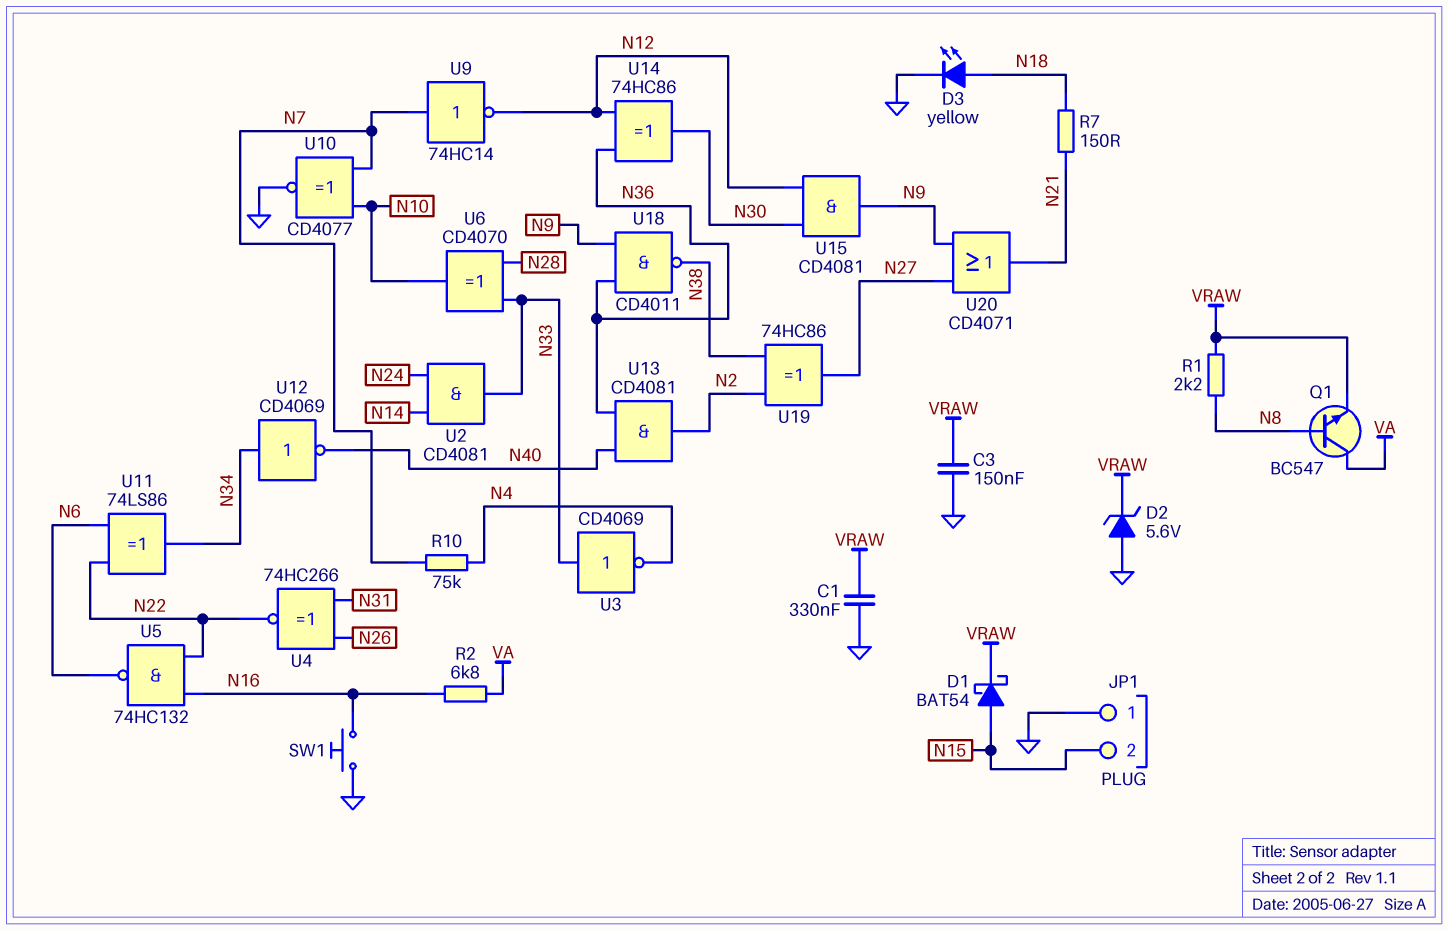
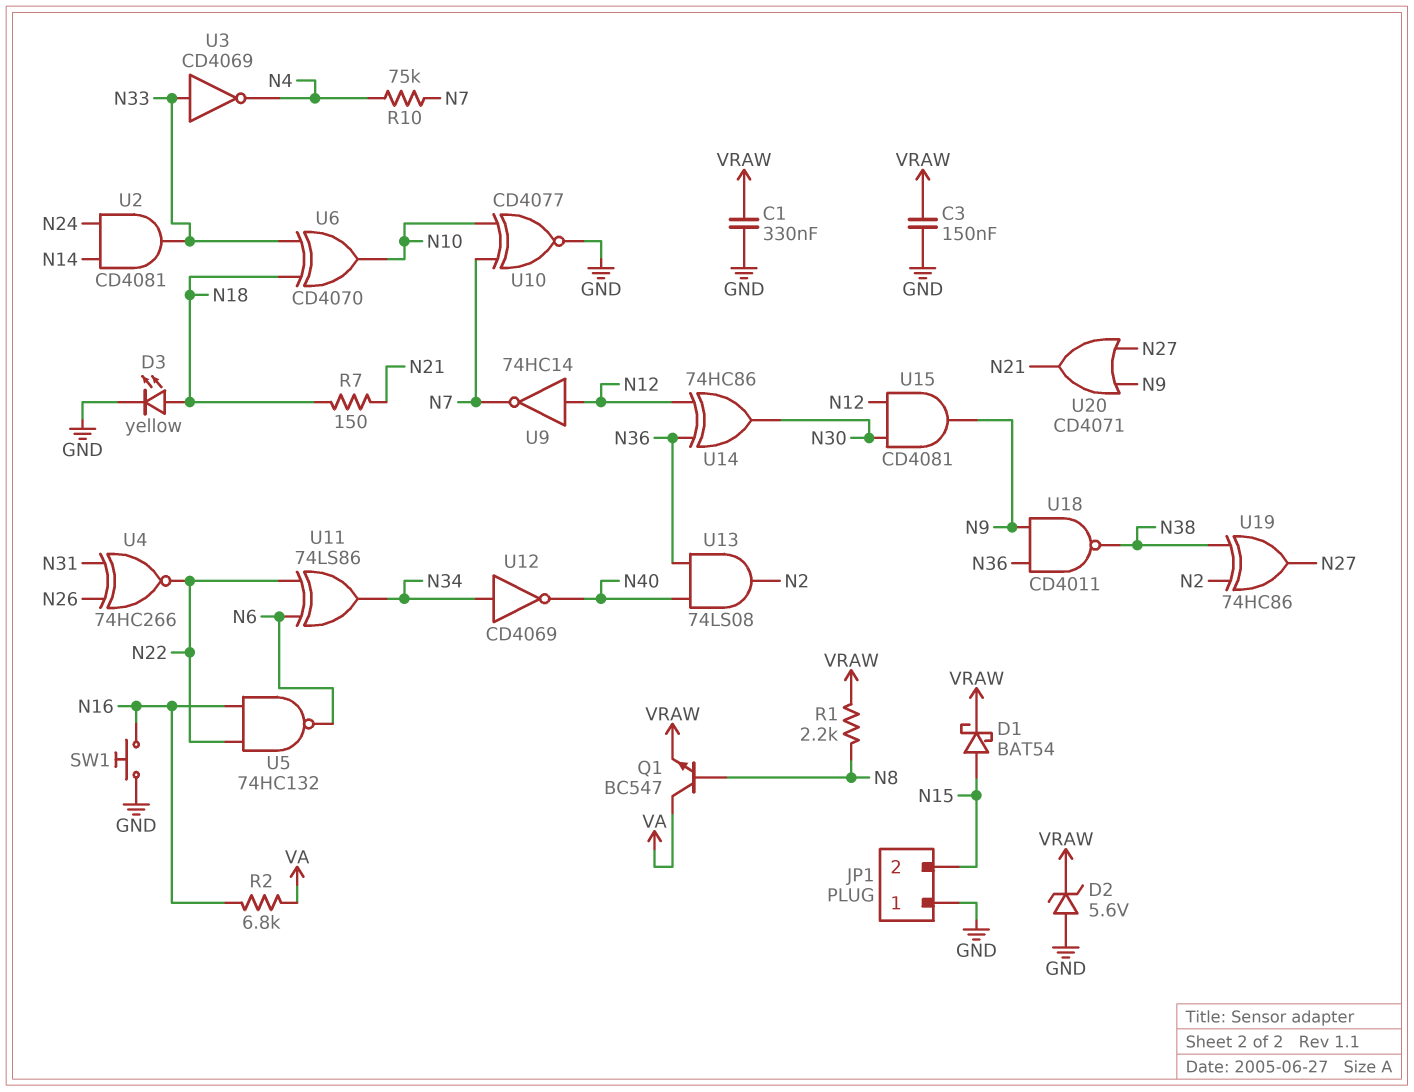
U6: XOR CD4070 (in N28, in N33, out N10) -> XOR CD4070 (in N18, in N33, out N10)
U9: NOT 74HC14 (in N7, out N12) -> NOT 74HC14 (in N12, out N7)
U13: AND CD4081 (in N36, in N40, out N2) -> AND 74LS08 (in N36, in N40, out N2)

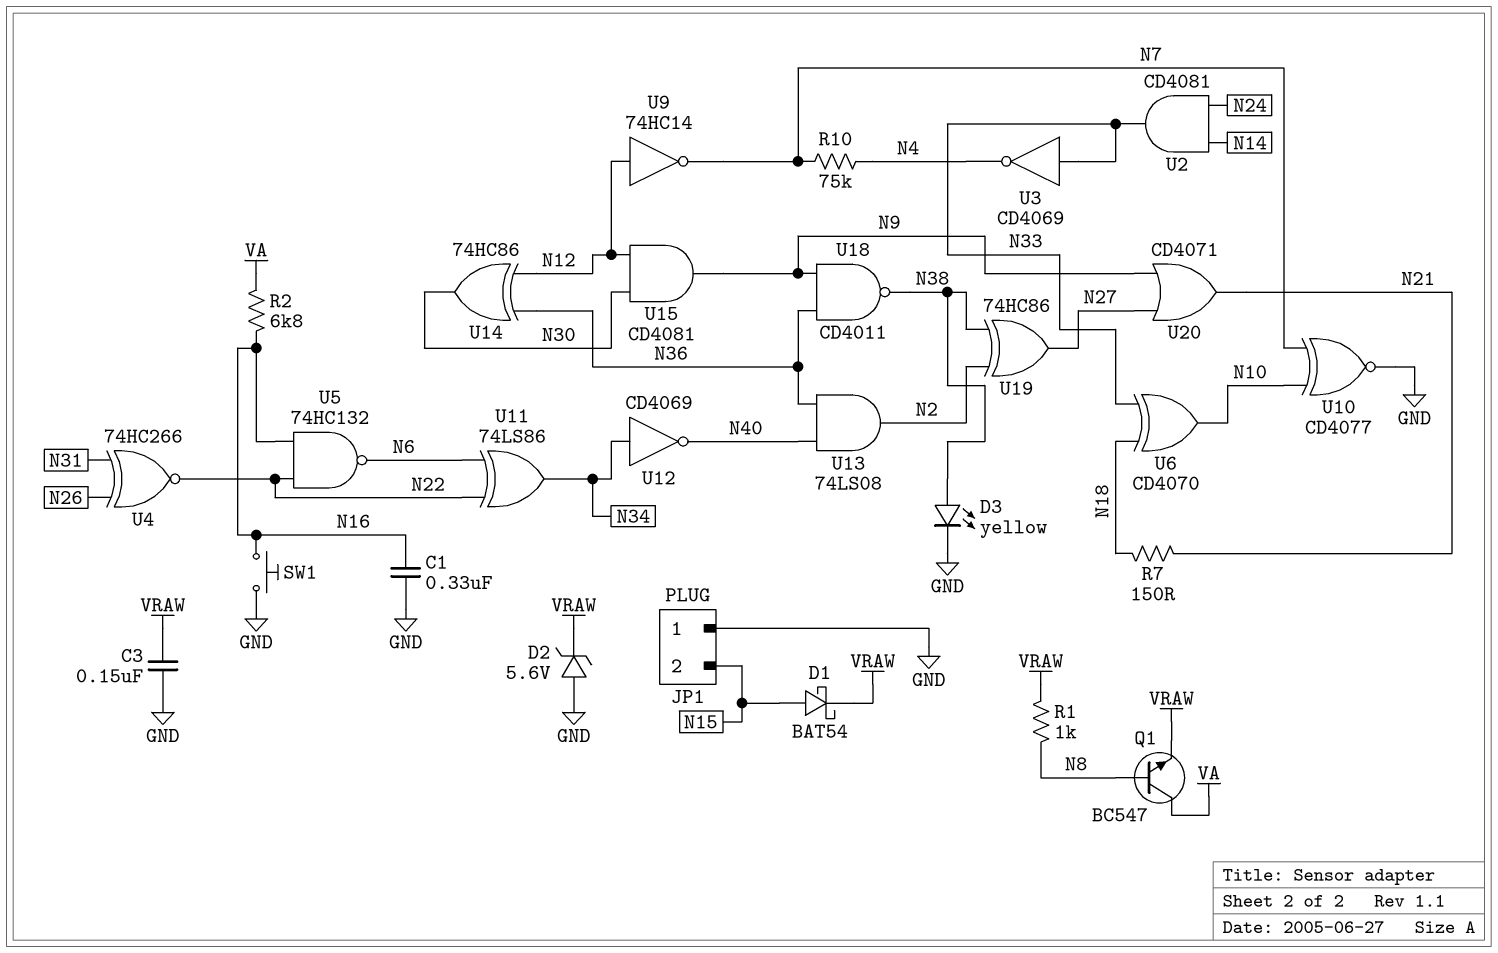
C1: 330nF (GND, VRAW) -> 330nF (GND, N16)
D3: LED yellow (A N18, K GND) -> LED yellow (A N38, K GND)
R1: 2.2k (N8, VRAW) -> 1k (N8, VRAW)

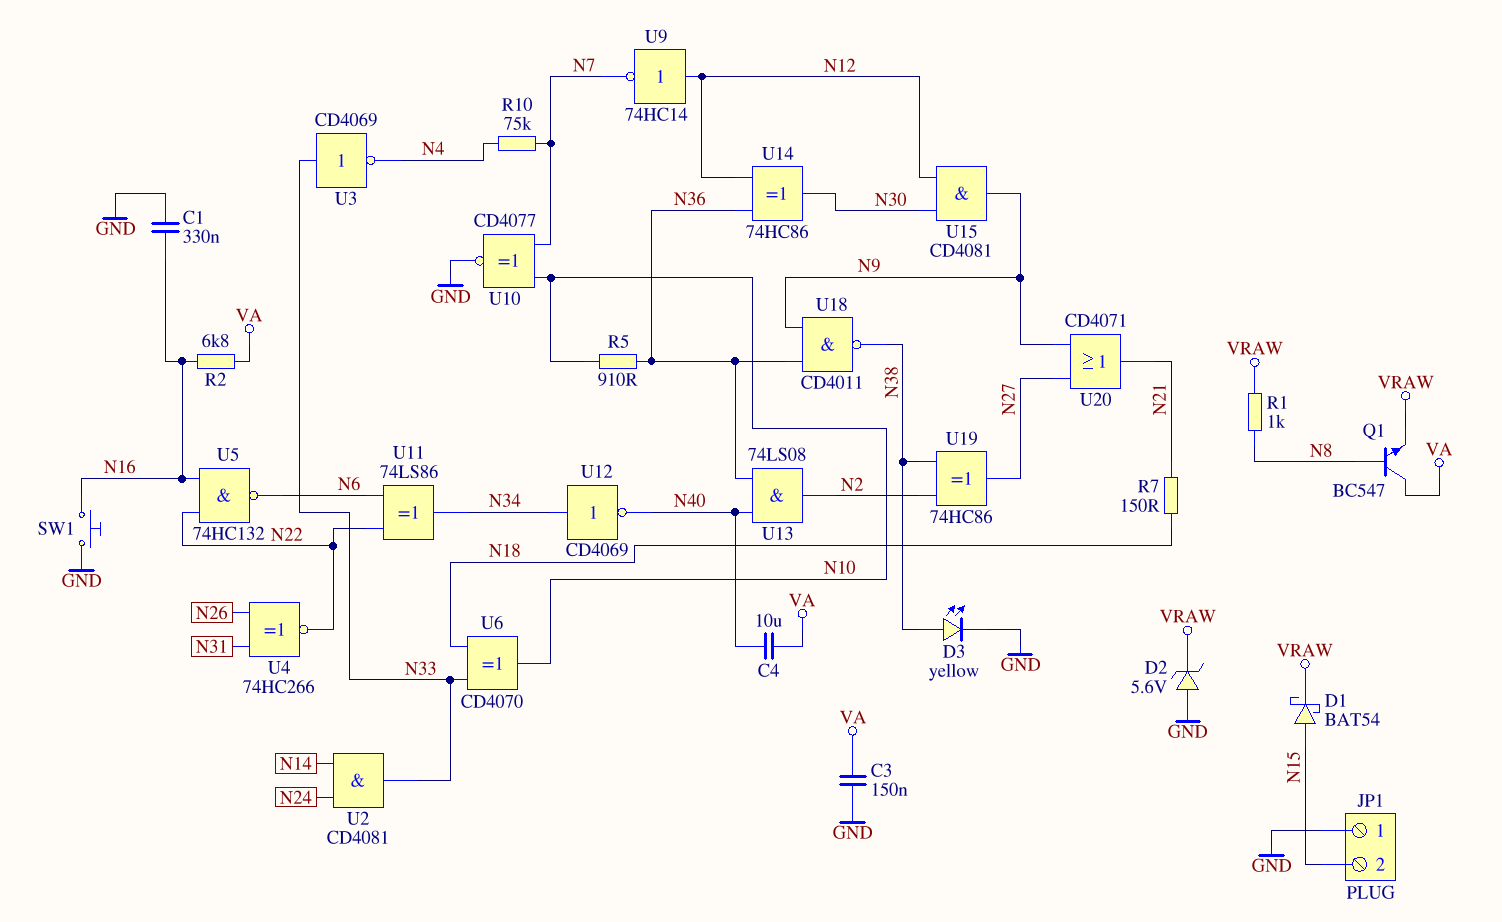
C3: 150nF (GND, VRAW) -> 150nF (GND, VA)
C4: none -> 10uF (N40, VA)
R5: none -> 910 (N10, N36)

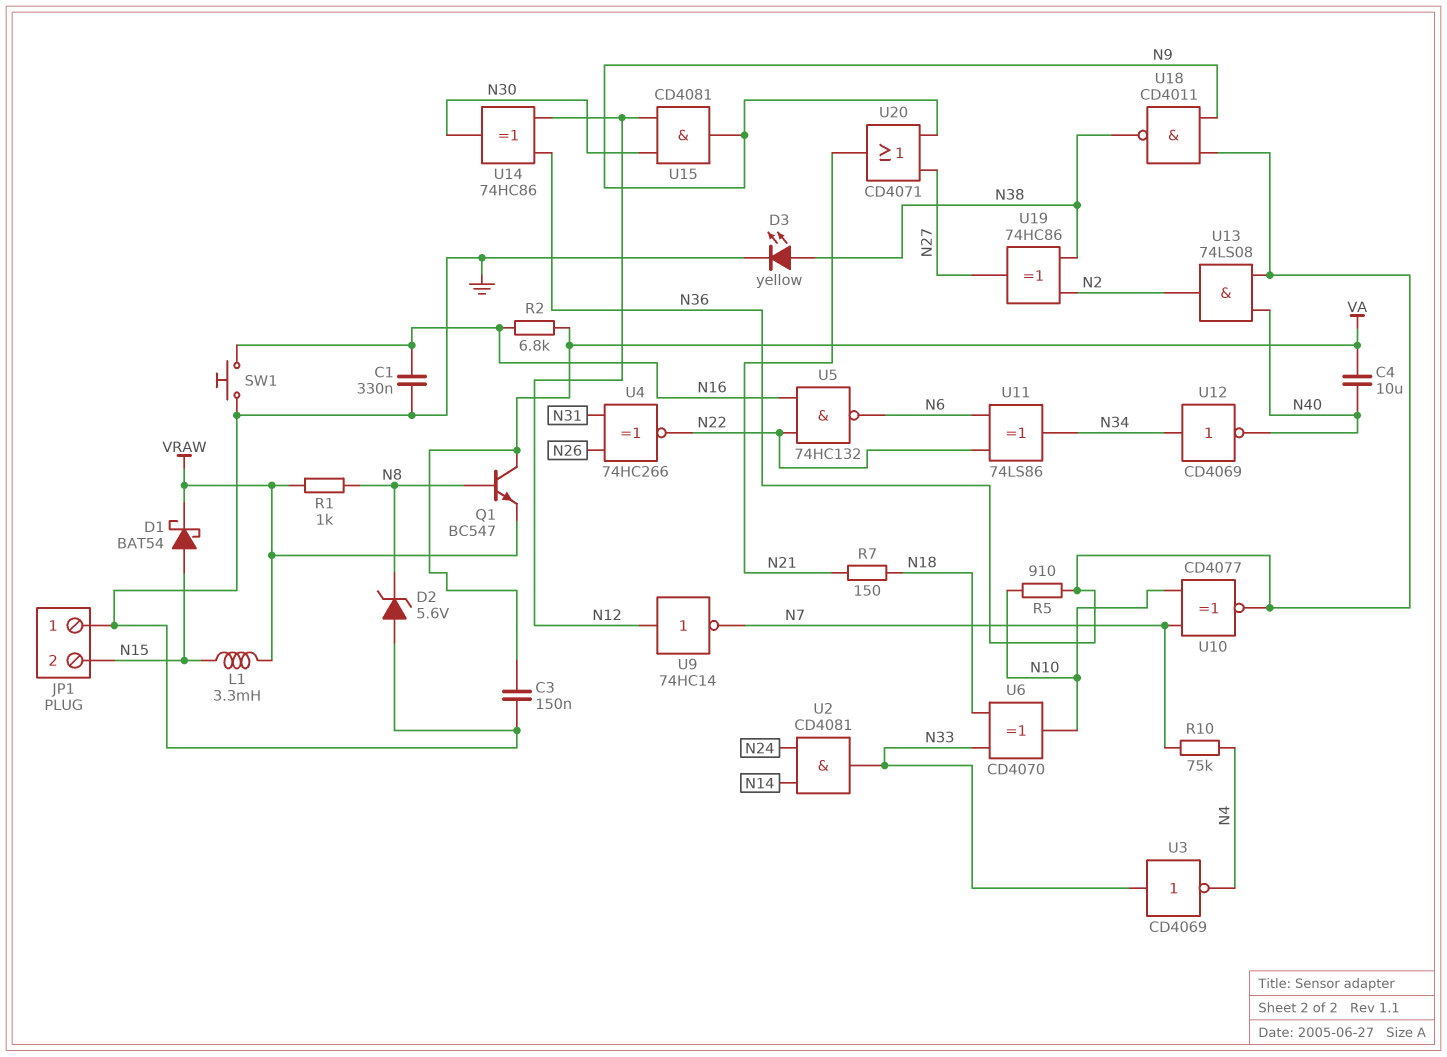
D2: zener 5.6V (A GND, K VRAW) -> zener 5.6V (A GND, K N8)
L1: none -> 3.3mH (N15, VRAW)
U10: XNOR CD4077 (in N7, in N10, out GND) -> XNOR CD4077 (in N7, in N10, out N36)

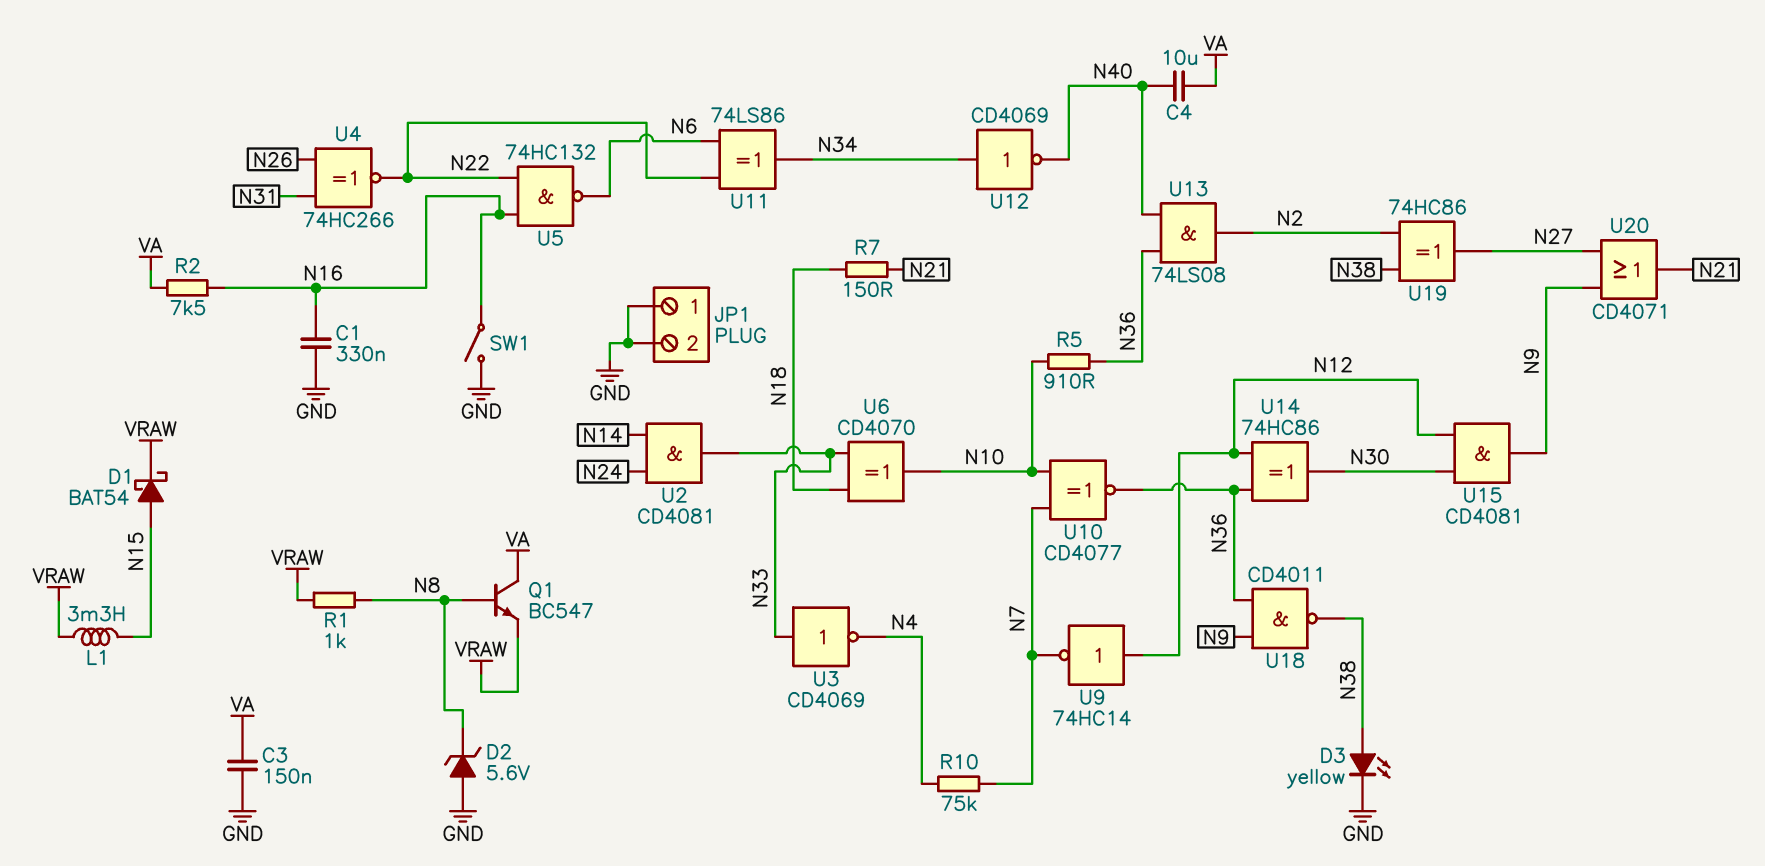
JP1 pin 2: N15 -> GND
R2: 6.8k (N16, VA) -> 7.5k (N16, VA)
SW1: button (GND, N16) -> switch (GND, N16)

